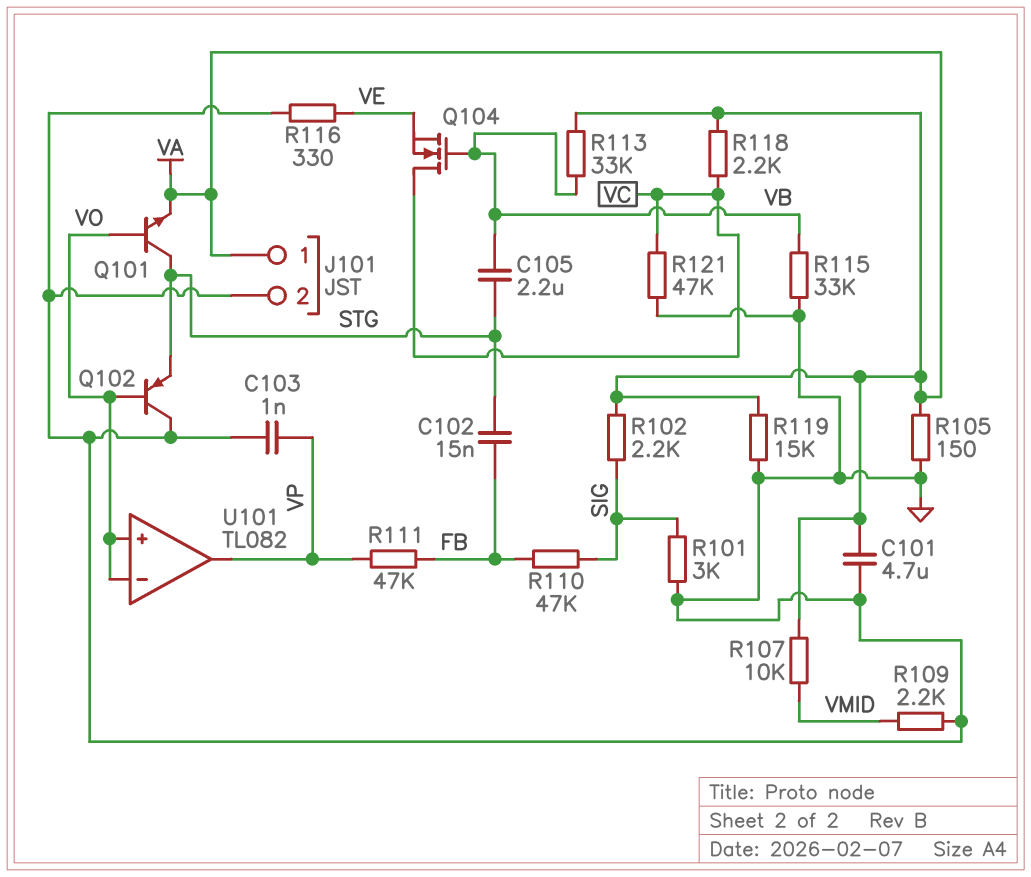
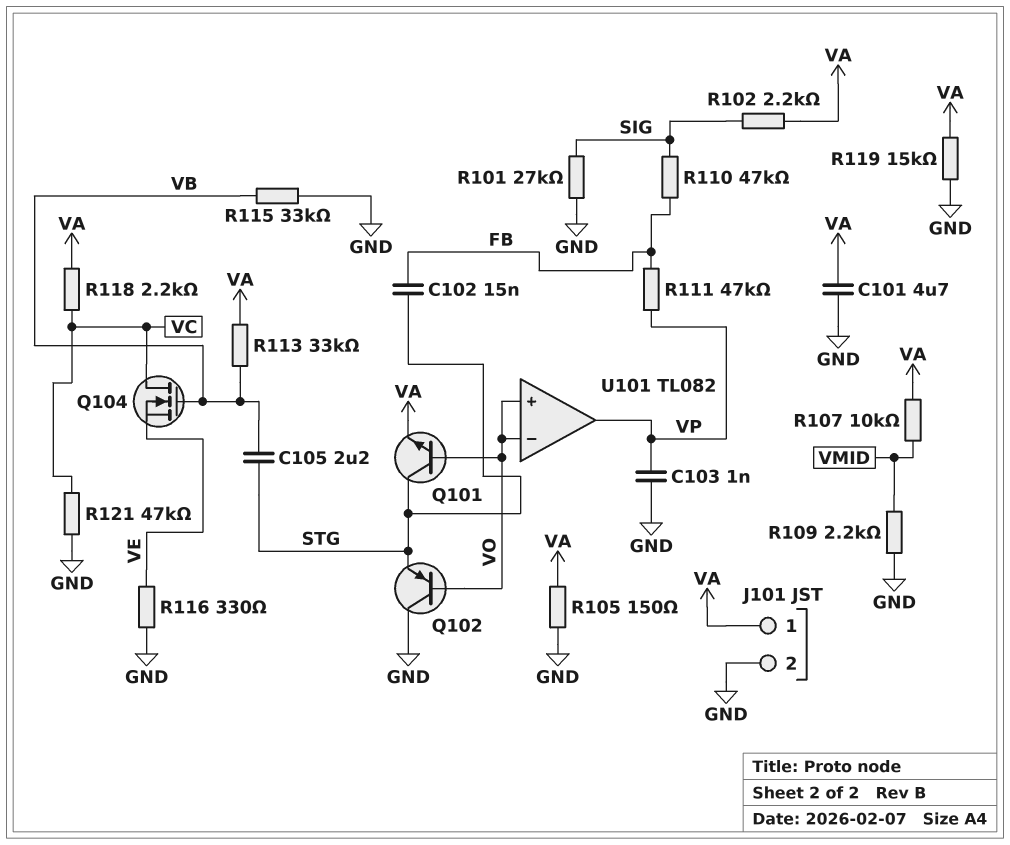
R101: 3k (GND, SIG) -> 27k (GND, SIG)

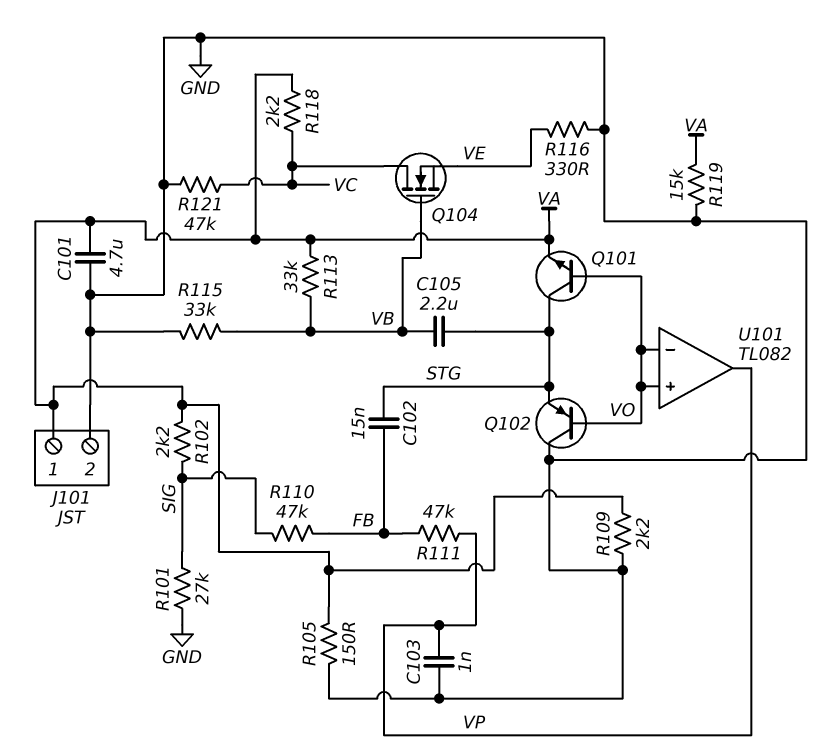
R107: 10k (VA, VMID) -> none
R109: 2.2k (GND, VMID) -> 2.2k (GND, VA)

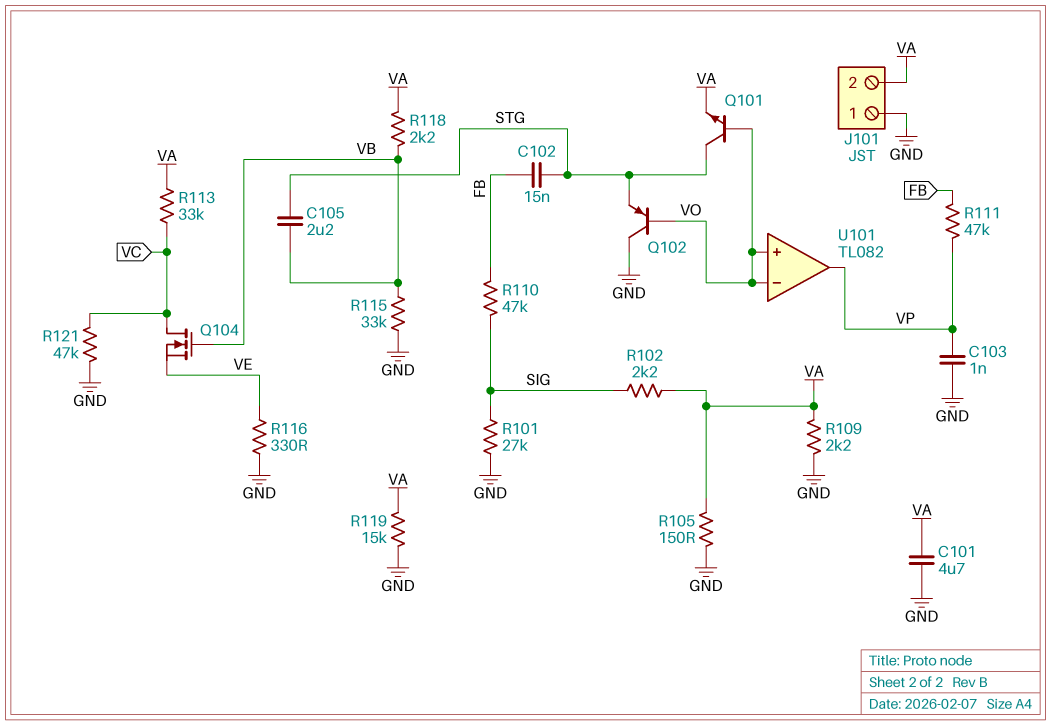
J101 pin 1: VA -> GND
J101 pin 2: GND -> VA
R113: 33k (VA, VB) -> 33k (VA, VC)
R118: 2.2k (VA, VC) -> 2.2k (VA, VB)

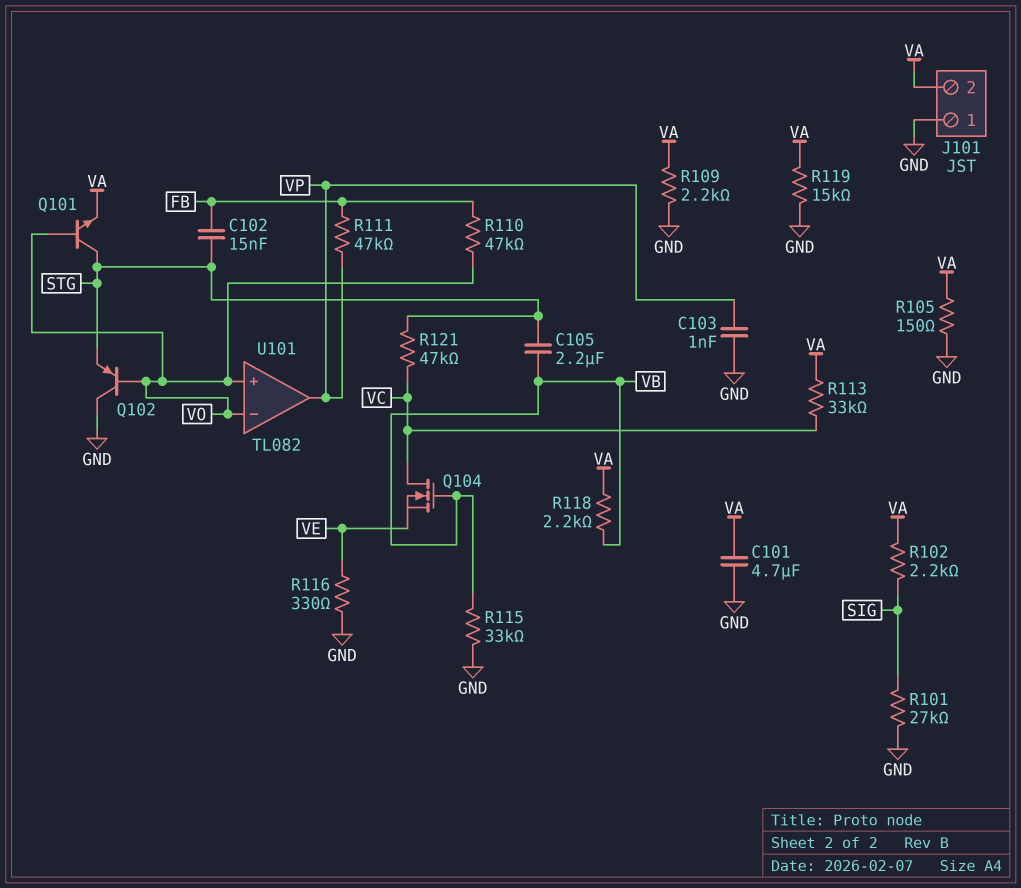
R110: 47k (FB, SIG) -> 47k (FB, VO)
R121: 47k (GND, VC) -> 47k (STG, VC)

